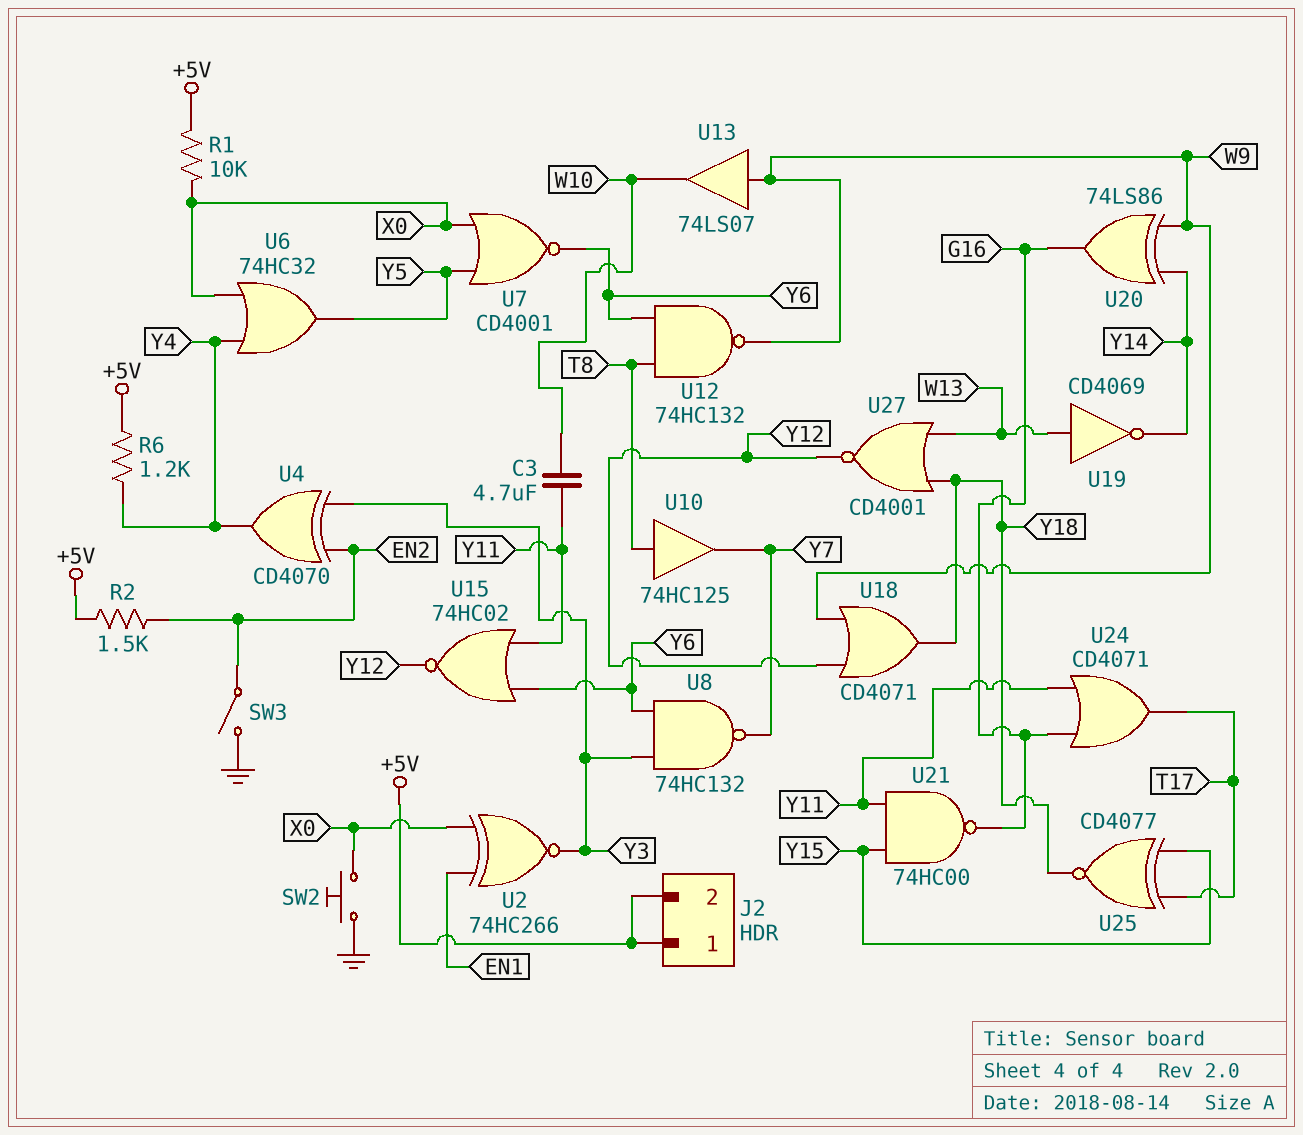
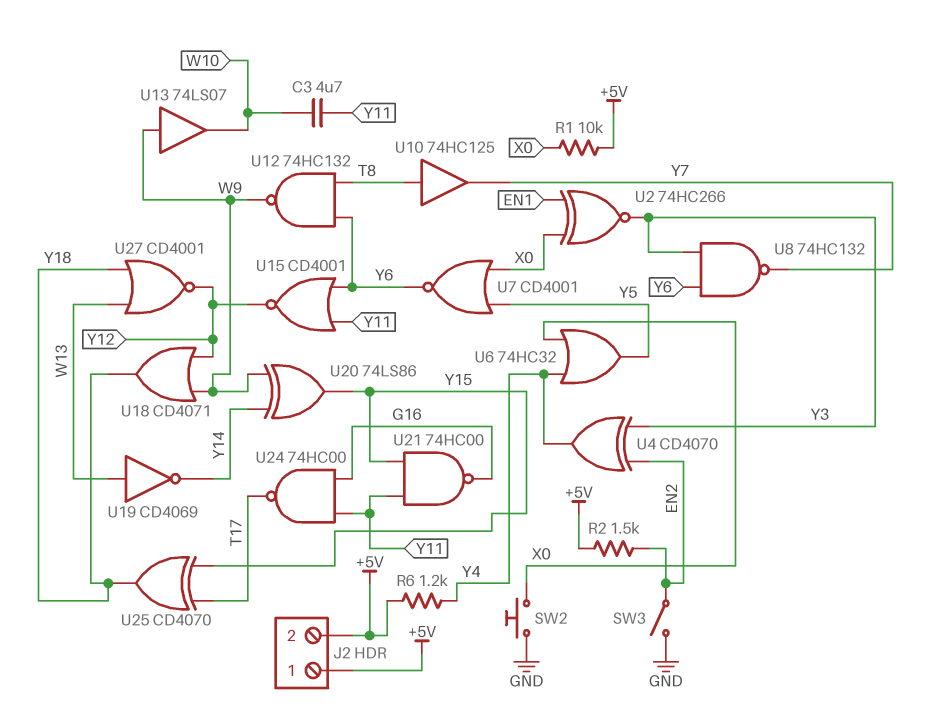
U15: NOR 74HC02 (in Y6, in Y11, out Y12) -> NOR CD4001 (in Y6, in Y11, out Y12)
U20: XOR 74LS86 (in W9, in Y14, out G16) -> XOR 74LS86 (in W9, in Y14, out Y15)
U24: OR CD4071 (in G16, in Y11, out T17) -> NAND 74HC00 (in G16, in Y11, out T17)
U25: XNOR CD4077 (in T17, in Y15, out Y18) -> XOR CD4070 (in T17, in Y15, out Y18)

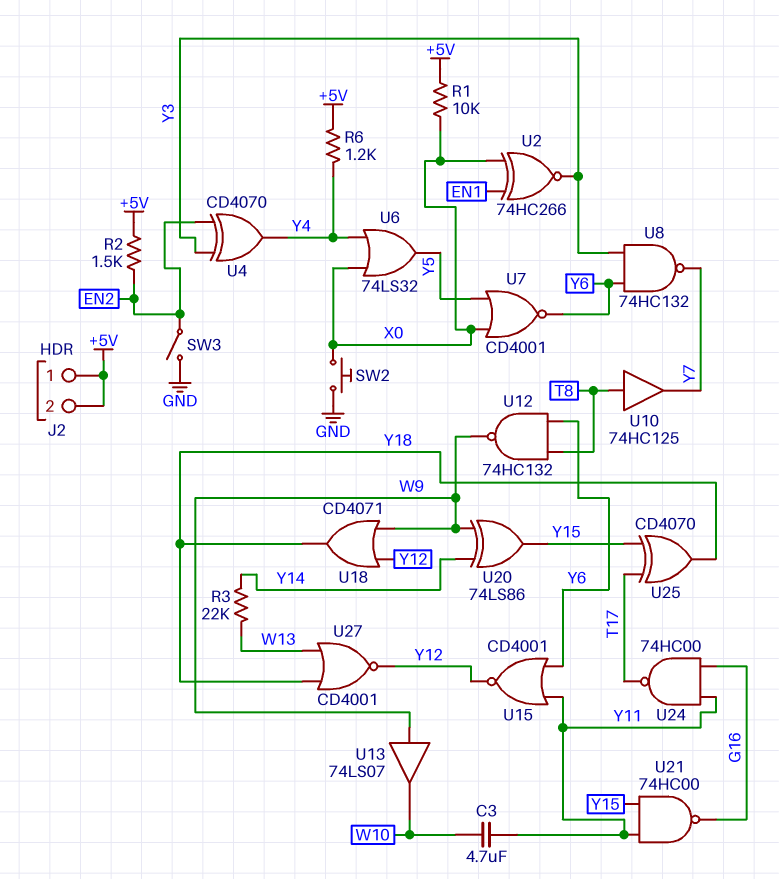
R3: none -> 22k (W13, Y14)
U6: OR 74HC32 (in X0, in Y4, out Y5) -> OR 74LS32 (in X0, in Y4, out Y5)
U19: NOT CD4069 (in W13, out Y14) -> none

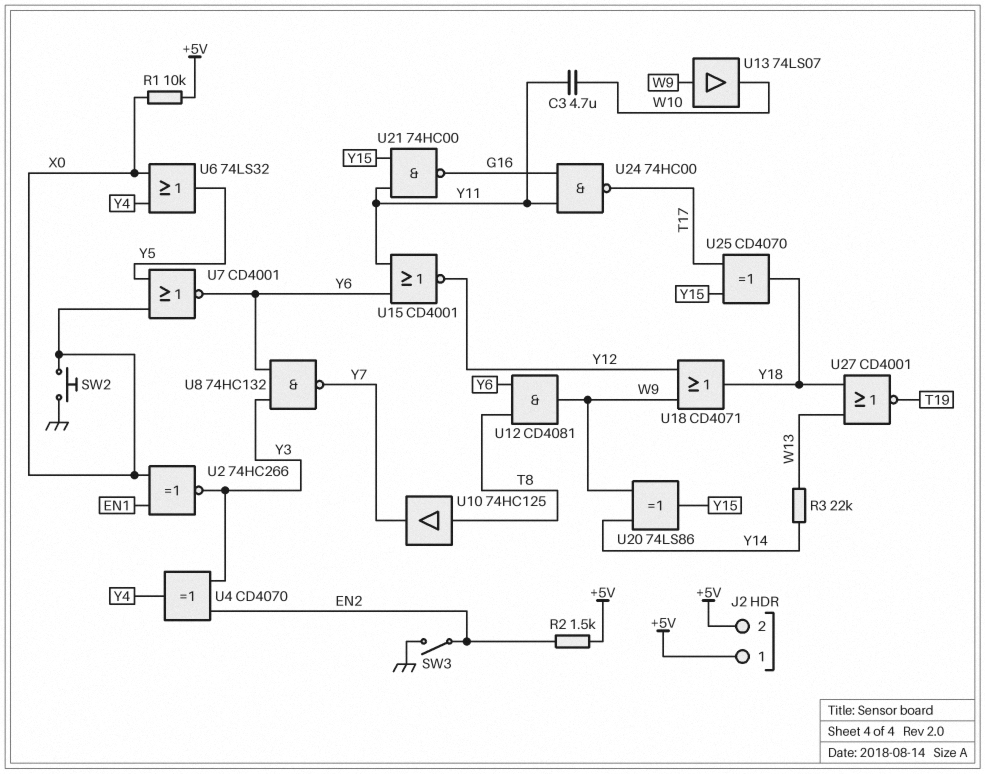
R6: 1.2k (+5V, Y4) -> none
U12: NAND 74HC132 (in T8, in Y6, out W9) -> AND CD4081 (in T8, in Y6, out W9)
U27: NOR CD4001 (in W13, in Y18, out Y12) -> NOR CD4001 (in W13, in Y18, out T19)

